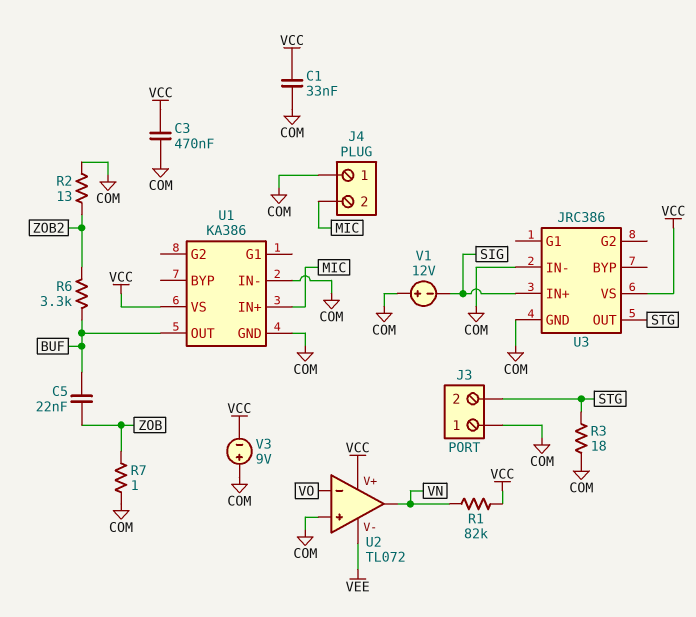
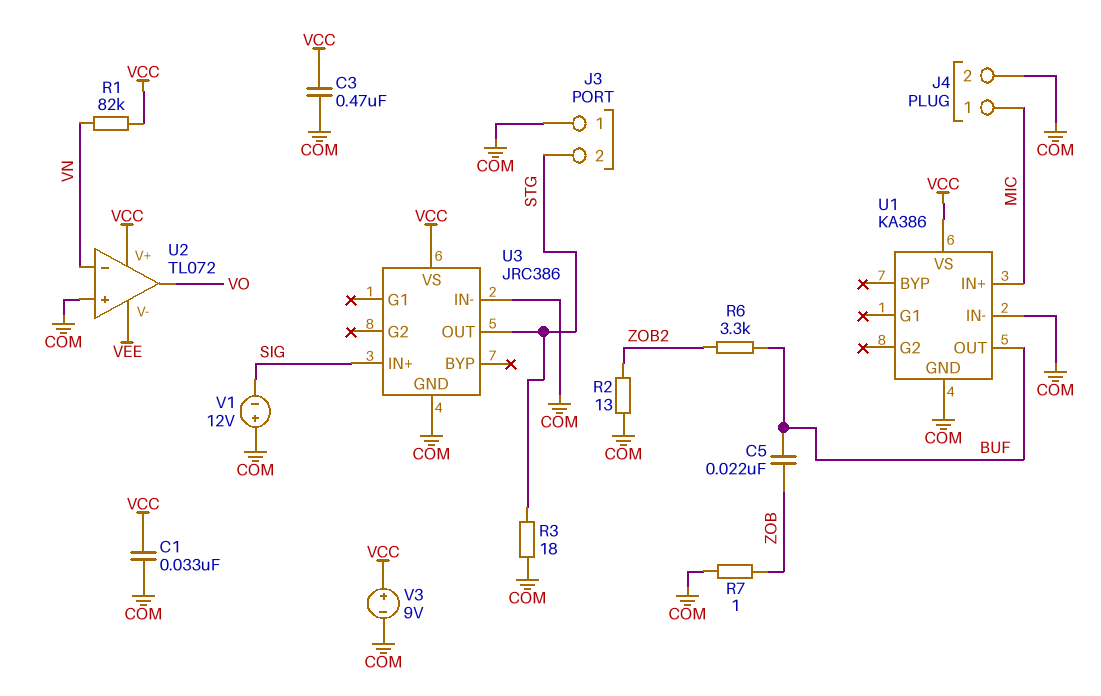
J4 pin 1: COM -> MIC
J4 pin 2: MIC -> COM
U2 pin in-: VO -> VN
U2 pin out: VN -> VO
V3: 9V (plus COM, minus VCC) -> 9V (plus VCC, minus COM)

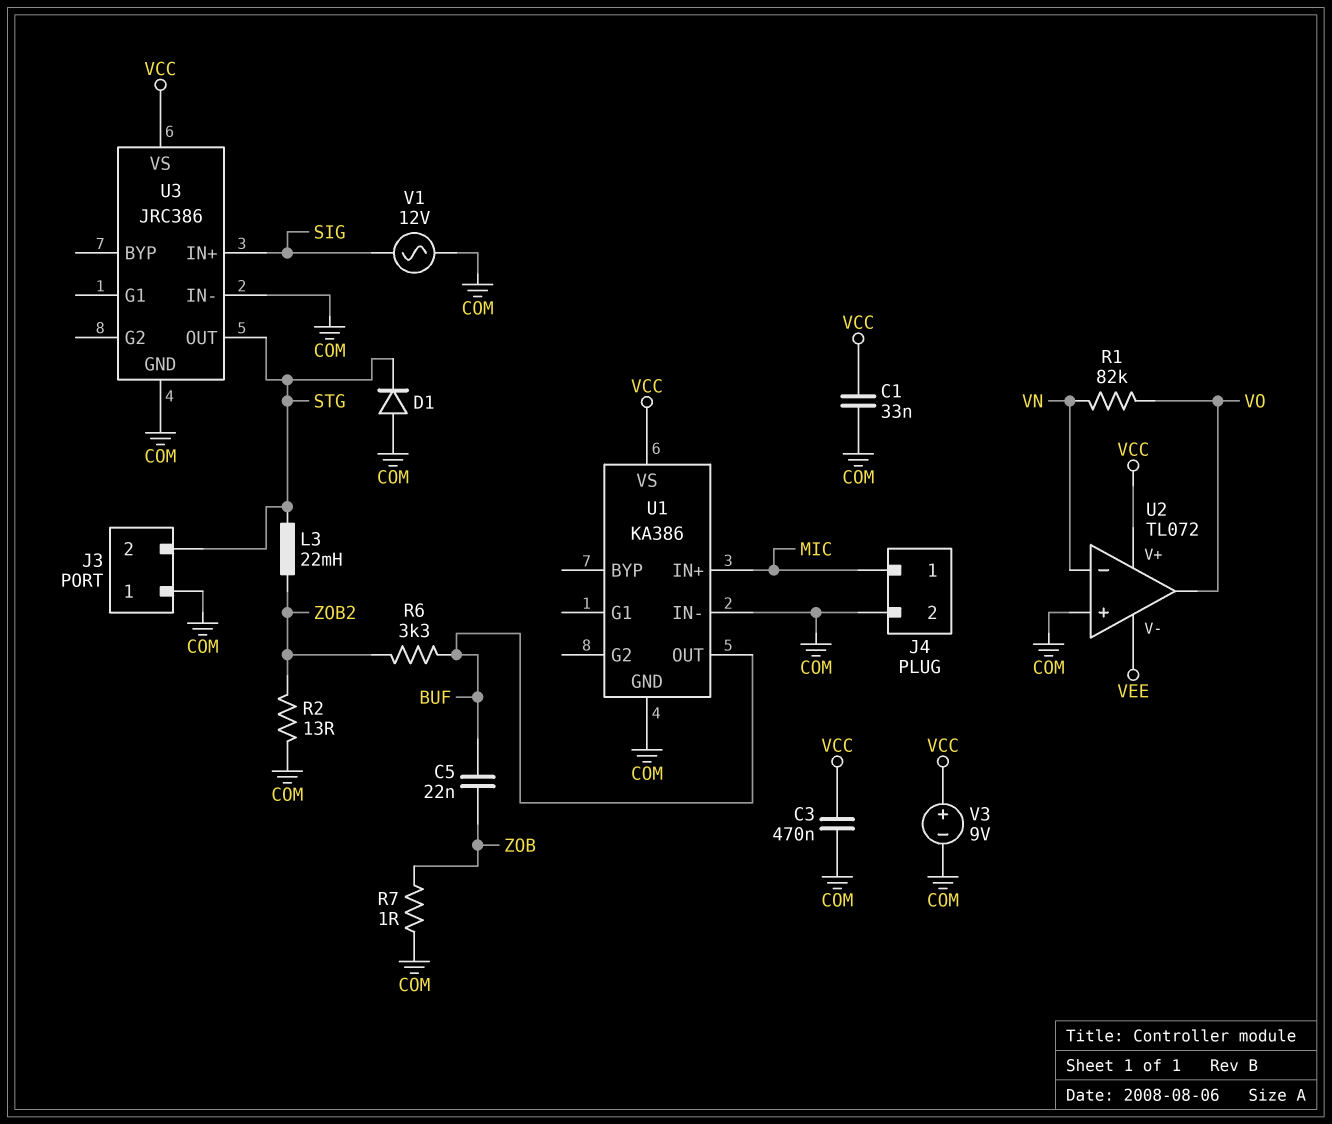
D1: none -> diode (A COM, K STG)
L3: none -> 22mH (STG, ZOB2)
R1: 82k (VCC, VN) -> 82k (VN, VO)
R3: 18 (COM, STG) -> none
V1: 12V (plus COM, minus SIG) -> AC 12V (COM, SIG)

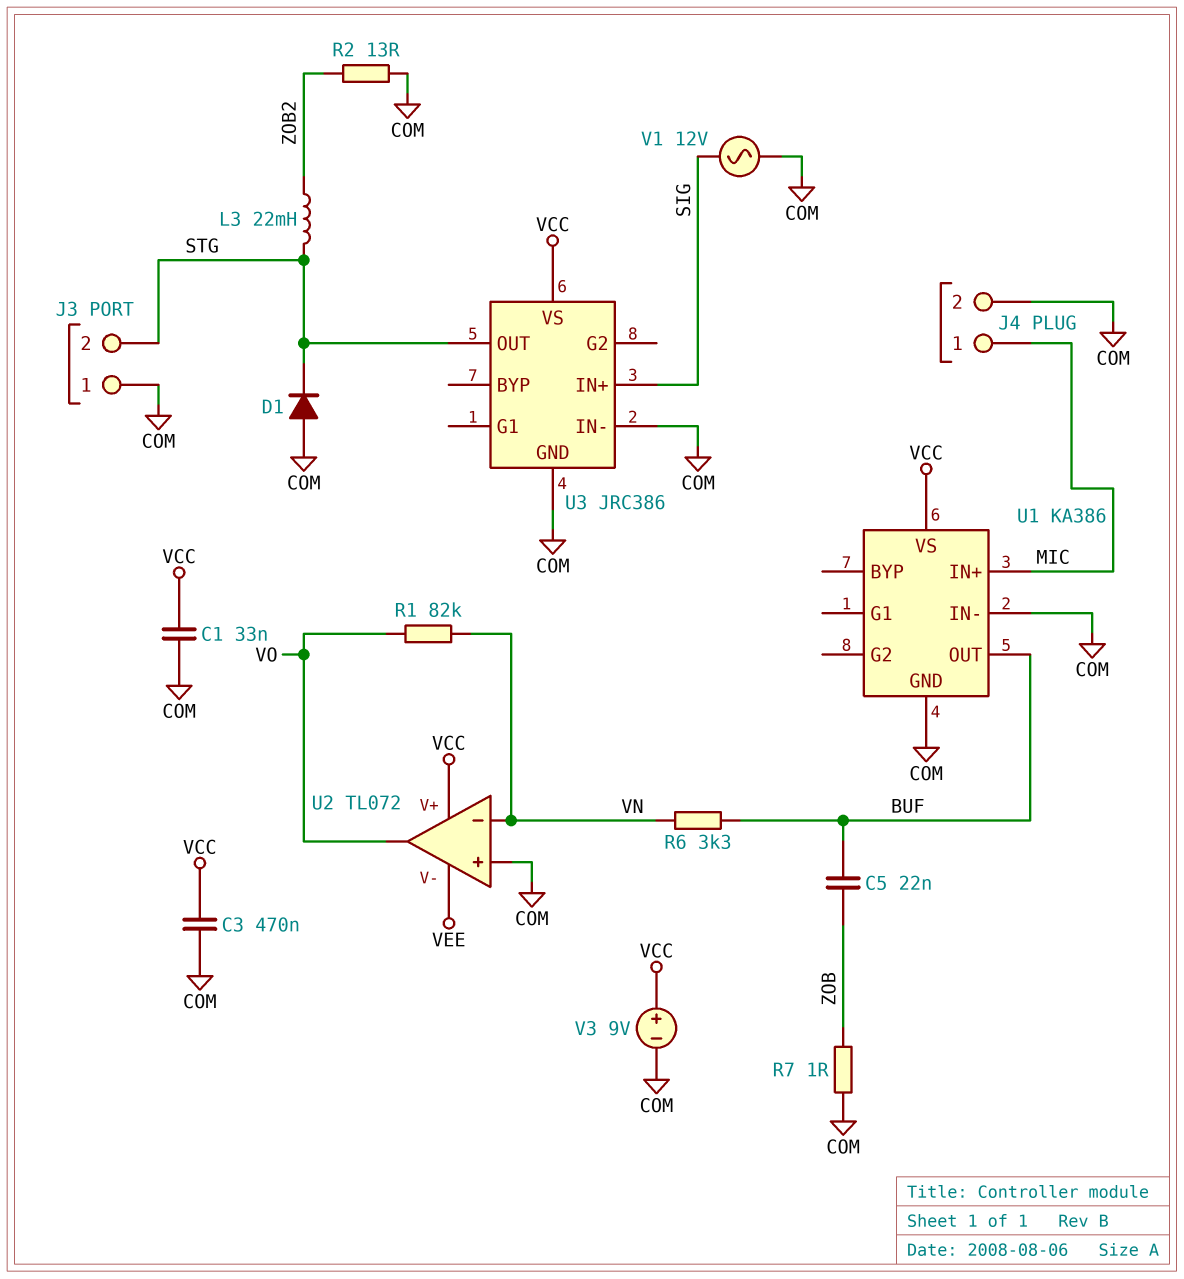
R6: 3.3k (BUF, ZOB2) -> 3.3k (BUF, VN)

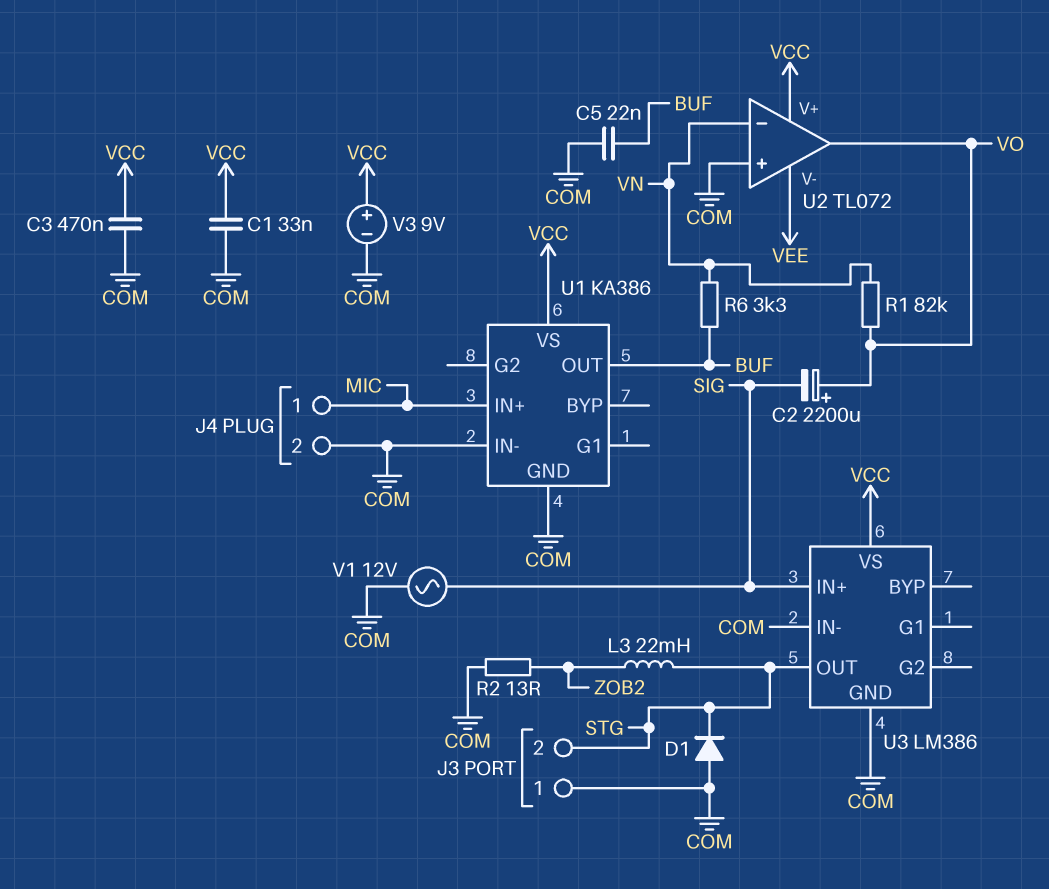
C2: none -> 2200uF (plus VO, minus SIG)
C5: 22nF (BUF, ZOB) -> 22nF (BUF, COM)
R7: 1 (COM, ZOB) -> none
U3: JRC386 -> LM386

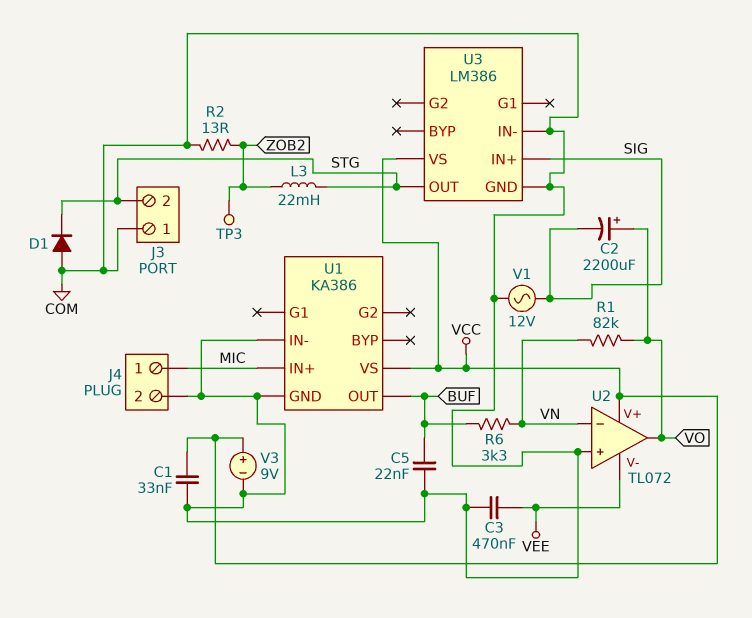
C3: 470nF (COM, VCC) -> 470nF (COM, VEE)
TP3: none -> test point (ZOB2)

